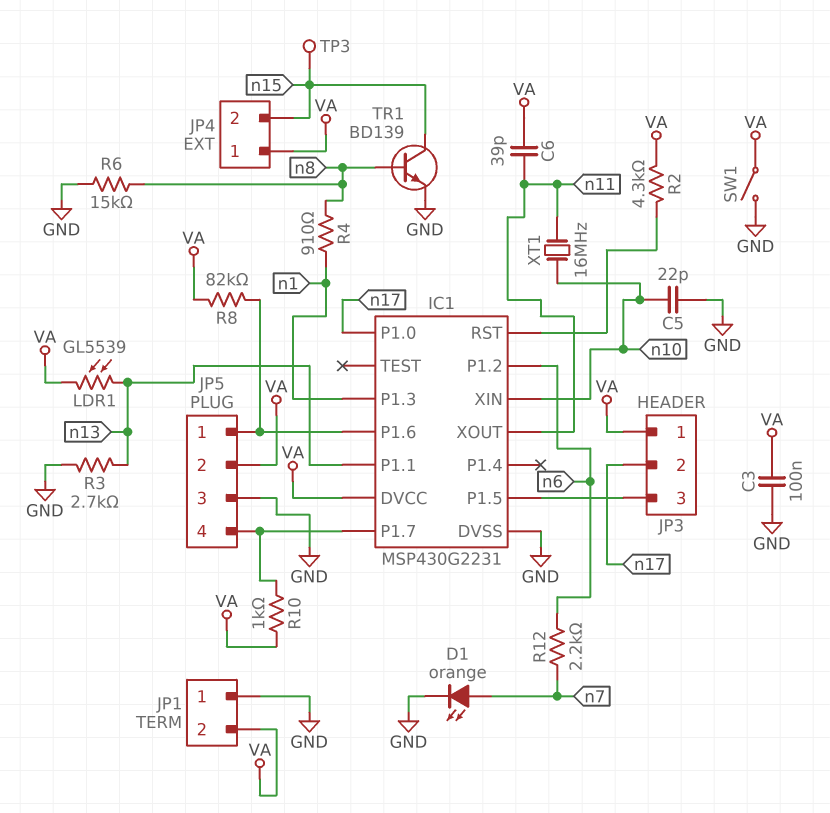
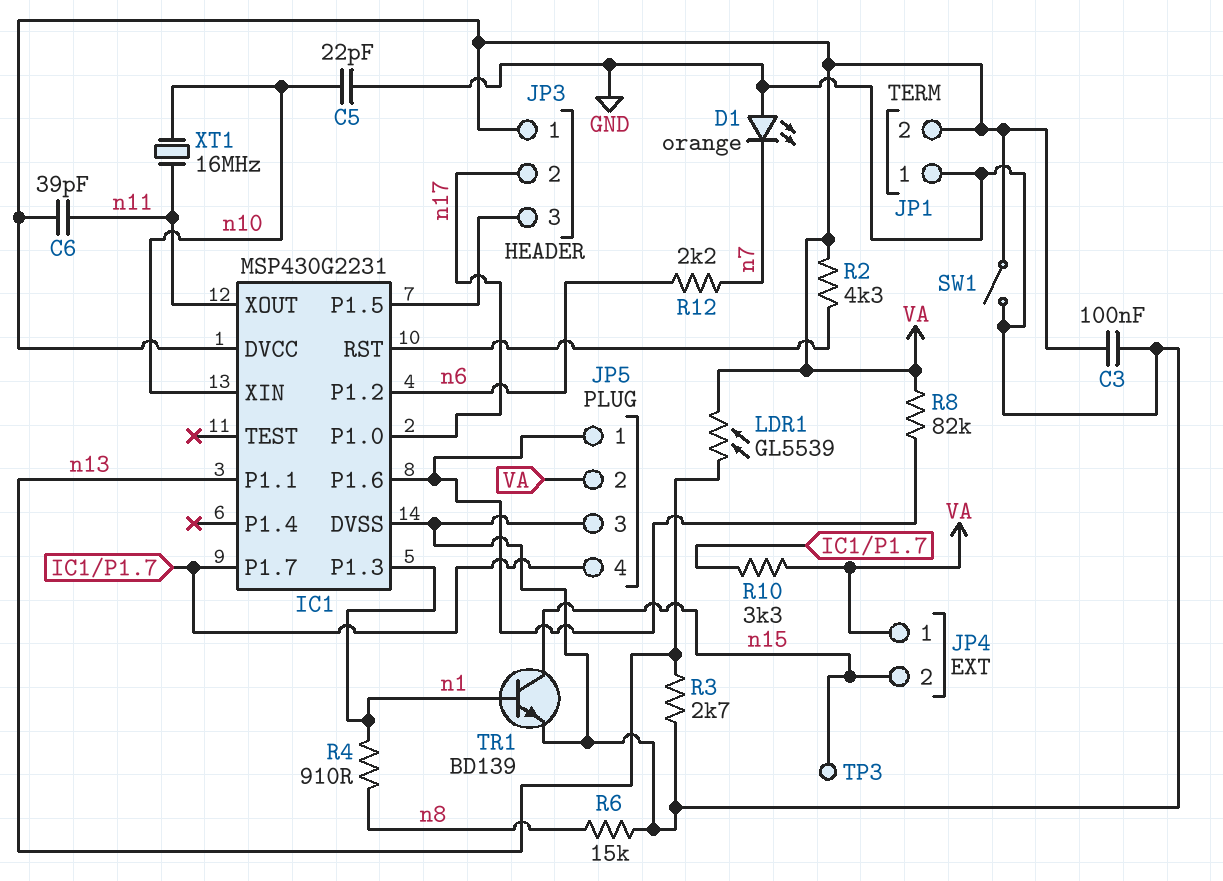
D1: LED orange (A n7, K GND) -> LED orange (A GND, K n7)
R10: 1k (IC1/P1.7, VA) -> 3.3k (IC1/P1.7, VA)
TR1: NPN BD139 (B n8, C n15, E GND) -> NPN BD139 (B n1, C n15, E GND)

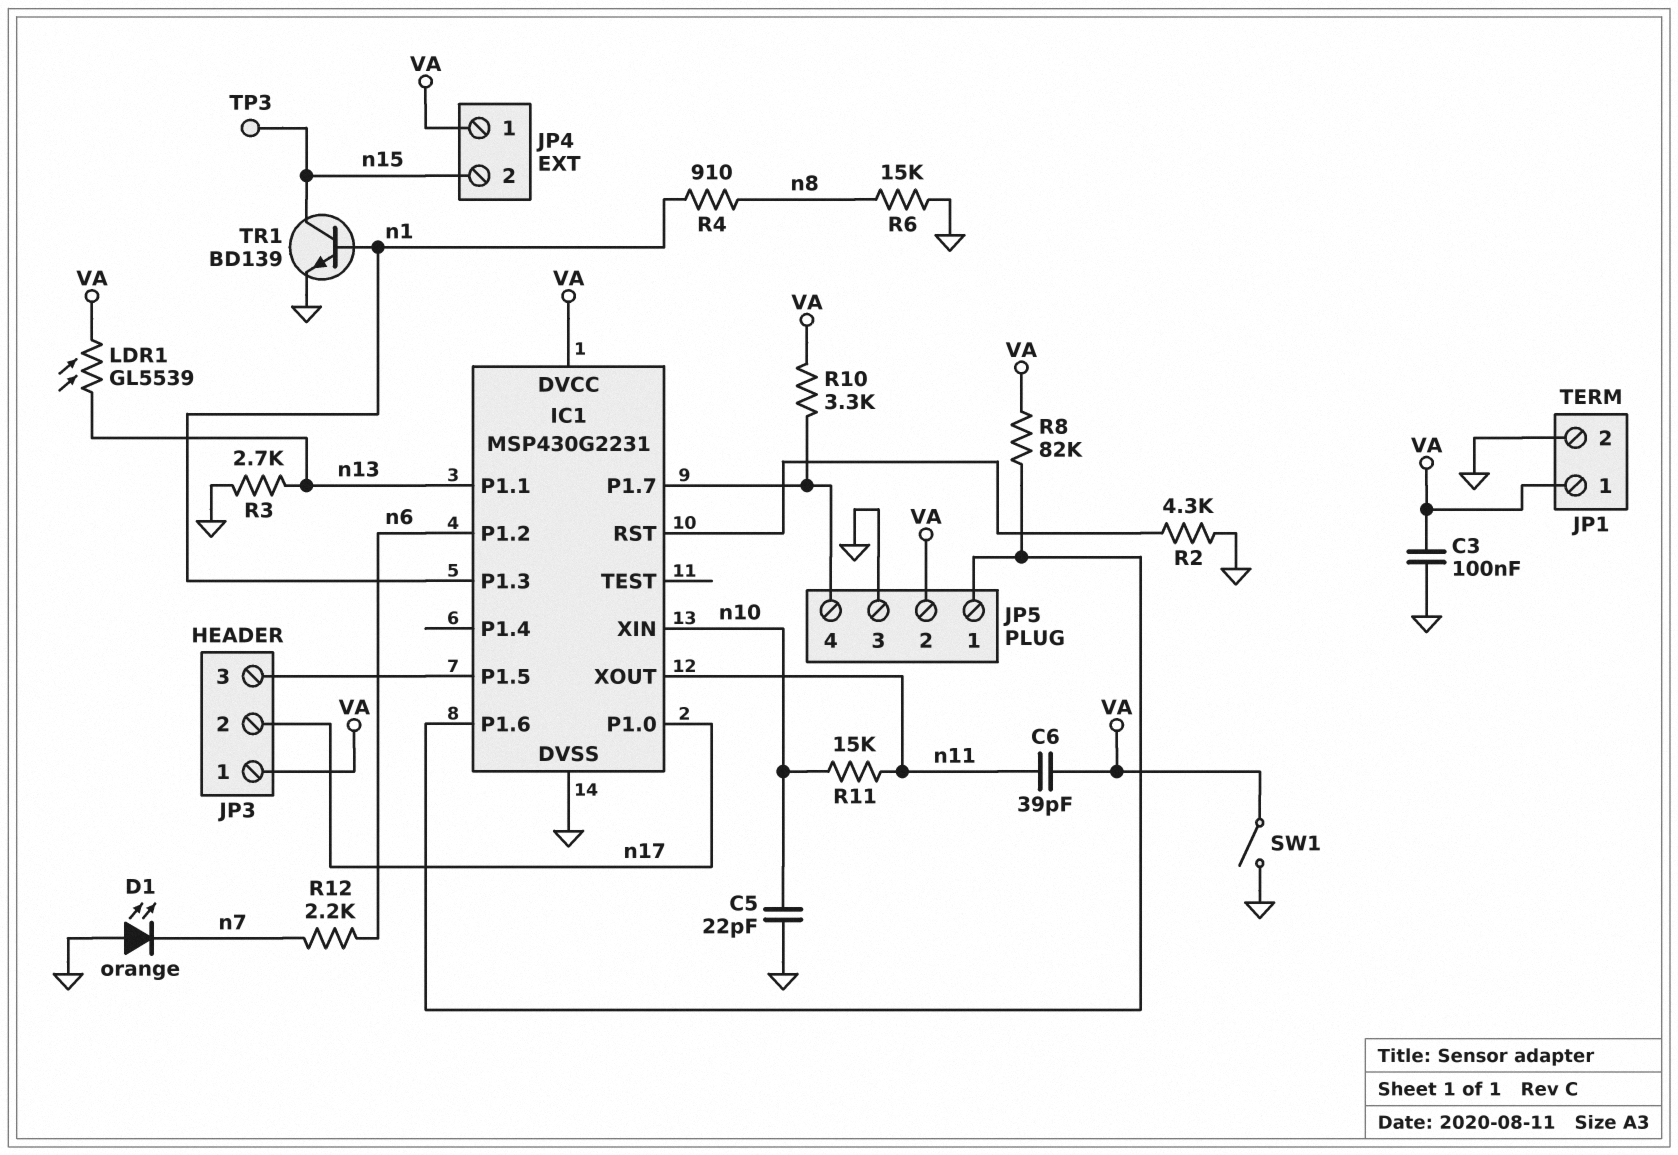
JP1 pin 1: GND -> VA
JP1 pin 2: VA -> GND
R2: 4.3k (IC1/RST, VA) -> 4.3k (GND, IC1/RST)
R11: none -> 15k (n10, n11)
XT1: 16MHz (n10, n11) -> none

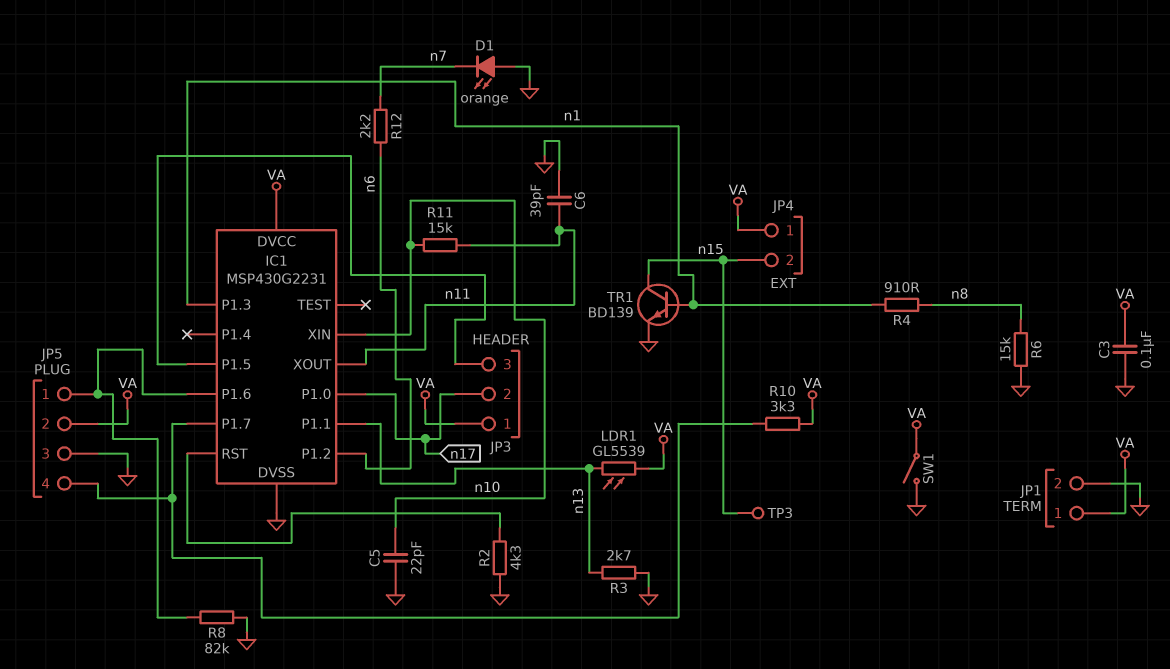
C6: 39pF (VA, n11) -> 39pF (GND, n11)
R8: 82k (IC1/P1.6, VA) -> 82k (GND, IC1/P1.6)

